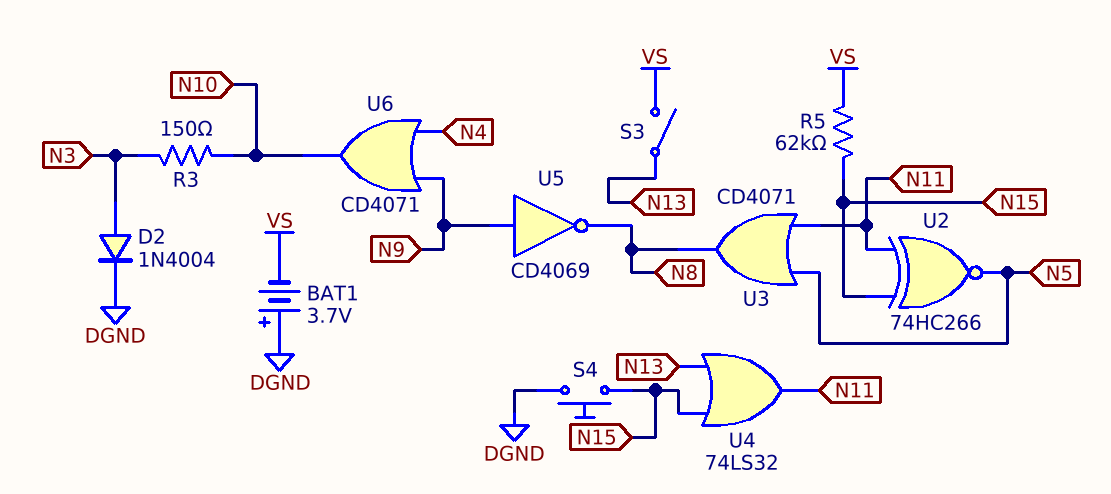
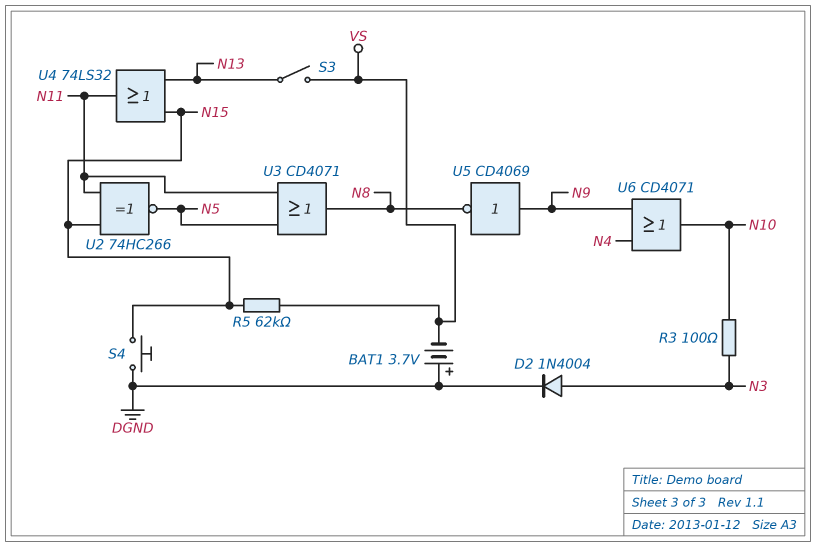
R3: 150 (N3, N10) -> 100 (N3, N10)

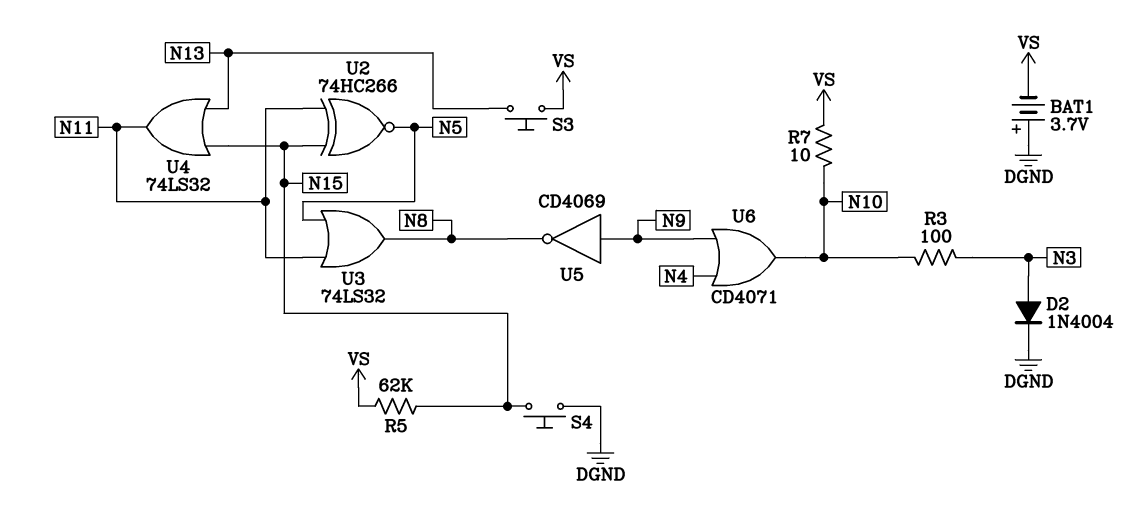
R7: none -> 10 (N10, VS)
S3: switch (N13, VS) -> button (N13, VS)
U3: OR CD4071 (in N5, in N11, out N8) -> OR 74LS32 (in N5, in N11, out N8)

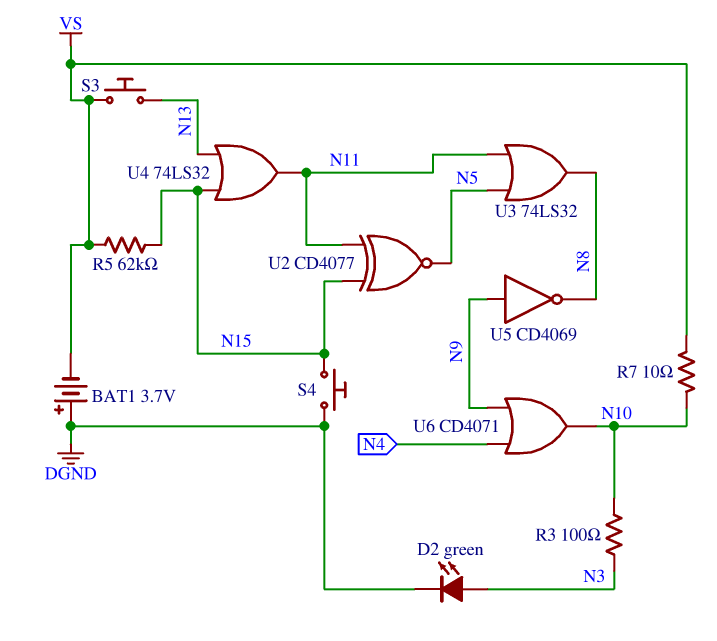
D2: diode 1N4004 (A N3, K DGND) -> LED green (A N3, K DGND)
U2: XNOR 74HC266 (in N11, in N15, out N5) -> XNOR CD4077 (in N11, in N15, out N5)

